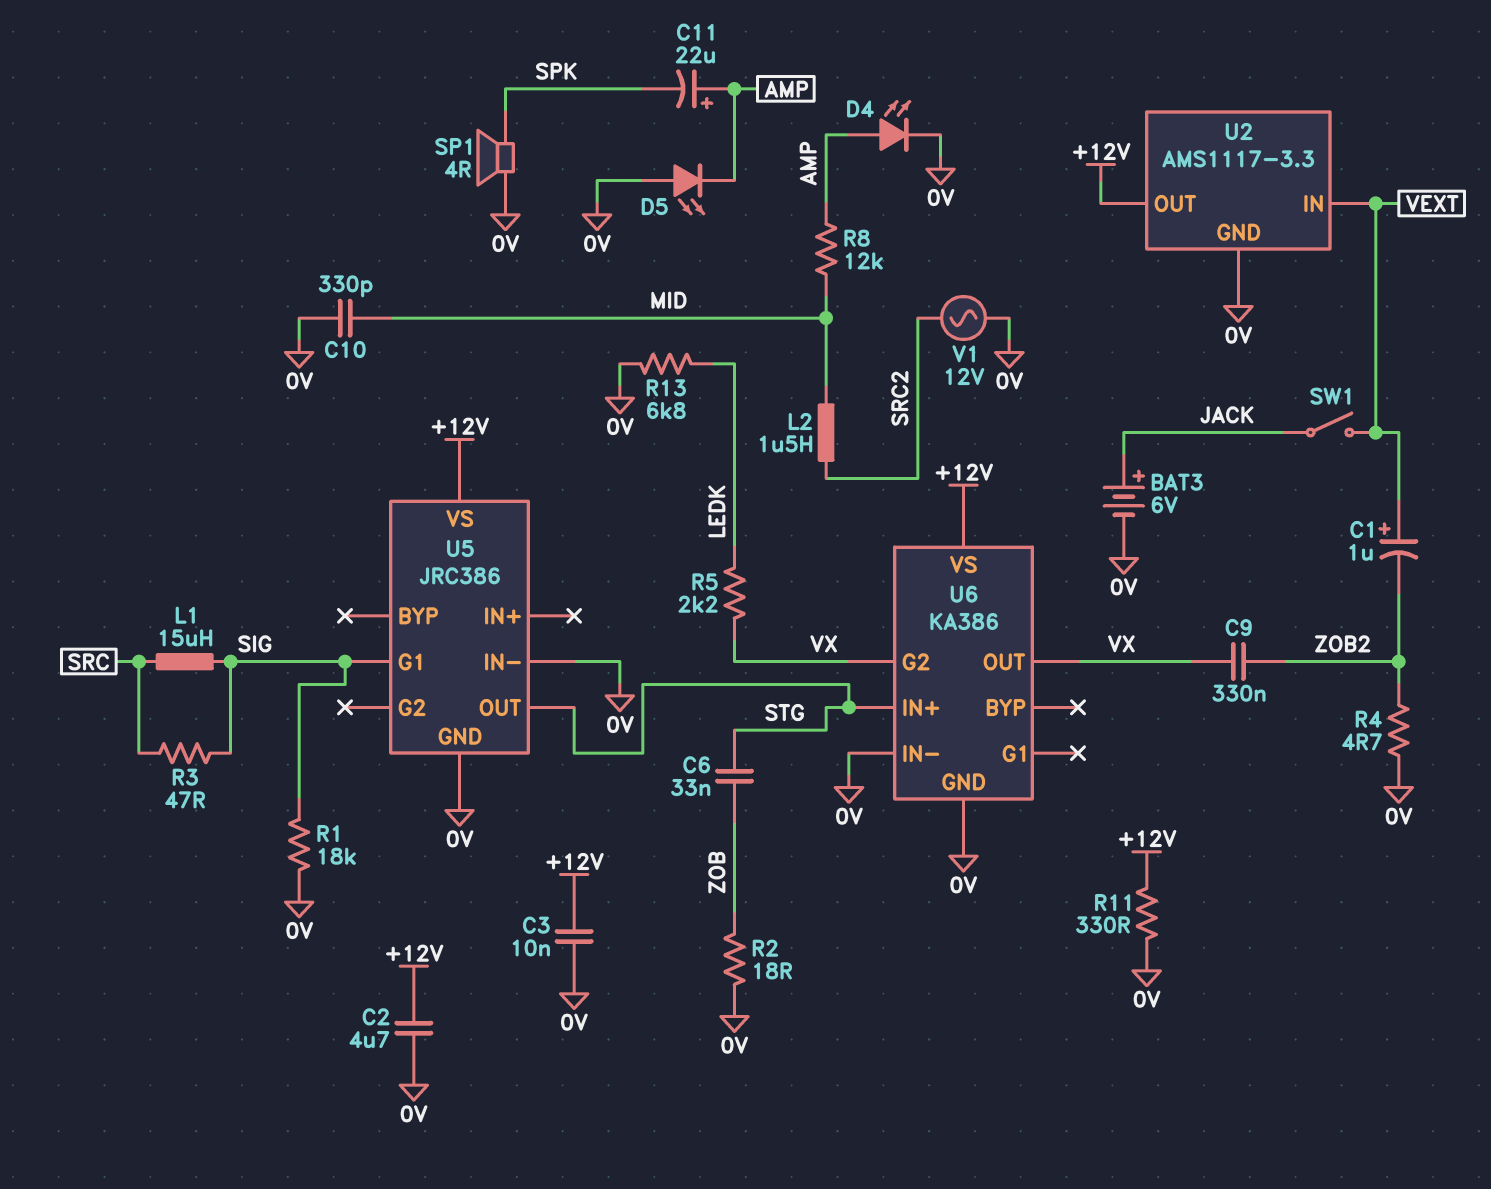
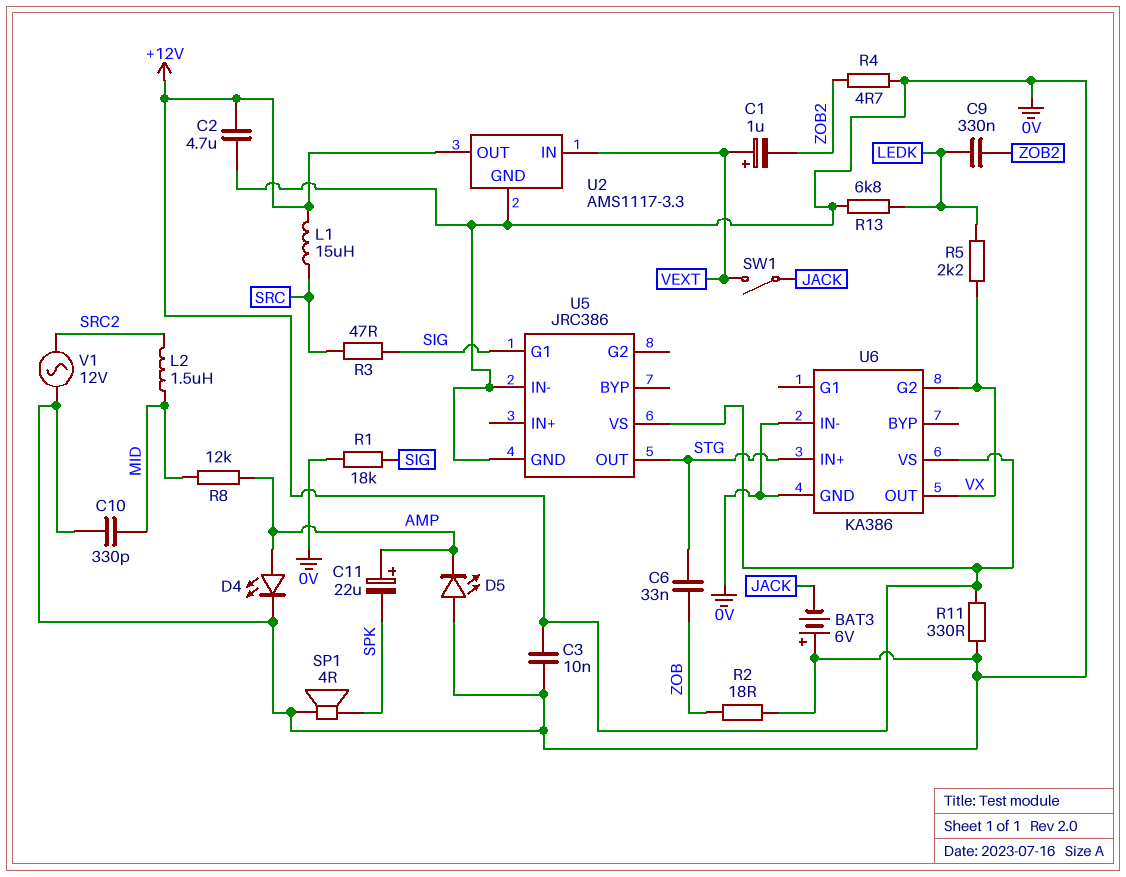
BAT3: 6V (plus JACK, minus 0V) -> 6V (plus 0V, minus JACK)
C9: 330nF (VX, ZOB2) -> 330nF (LEDK, ZOB2)
L1: 15uH (SIG, SRC) -> 15uH (+12V, SRC)

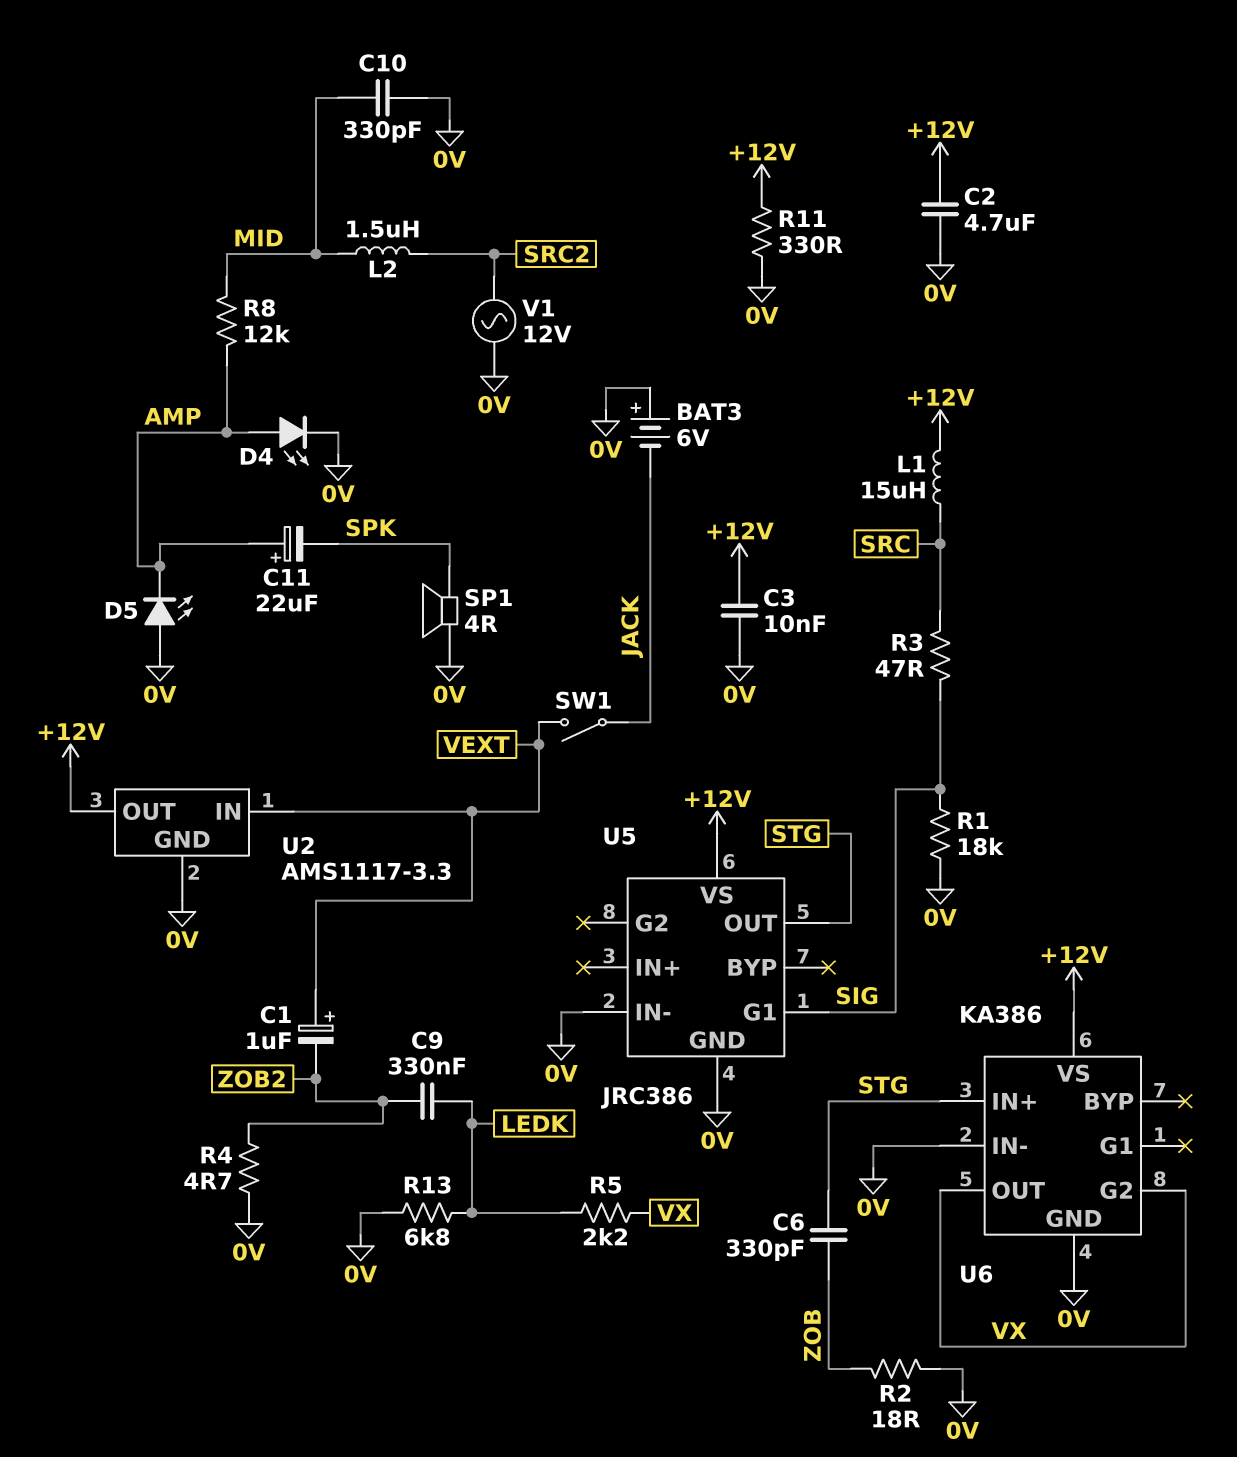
C6: 33nF (STG, ZOB) -> 330pF (STG, ZOB)

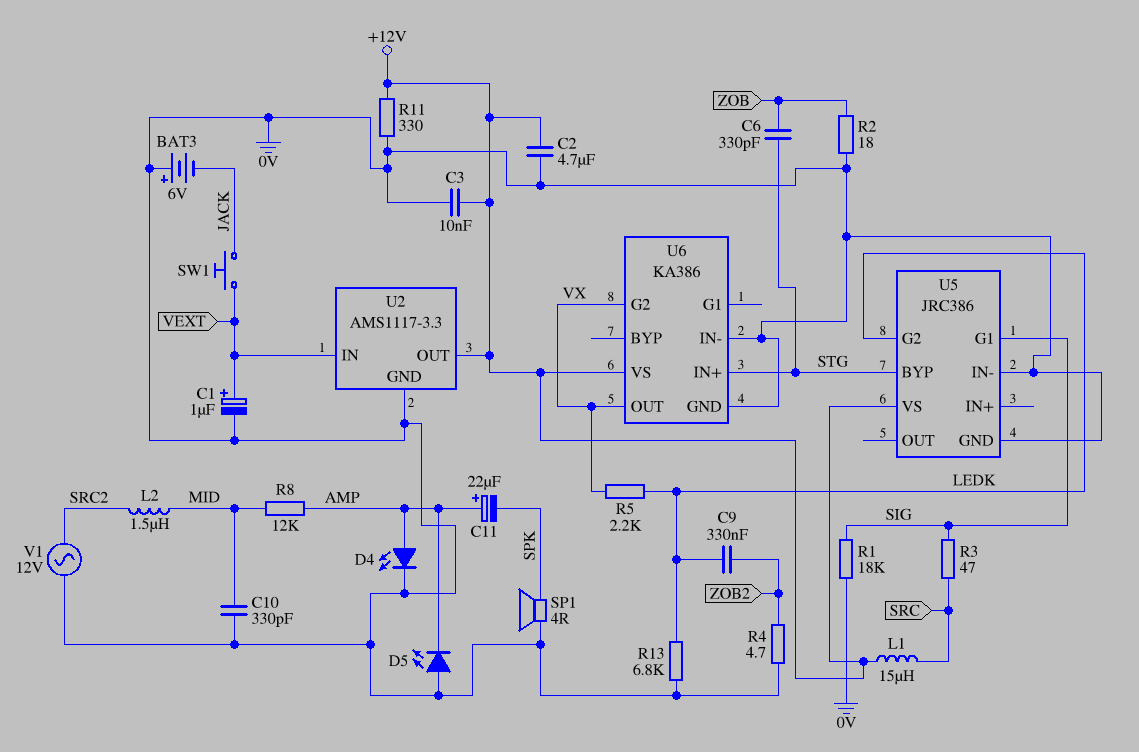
C1: 1uF (plus VEXT, minus ZOB2) -> 1uF (plus VEXT, minus 0V)
SW1: switch (JACK, VEXT) -> button (JACK, VEXT)
U5 pin BYP: none -> STG
U5 pin G2: none -> LEDK
U5 pin OUT: STG -> none

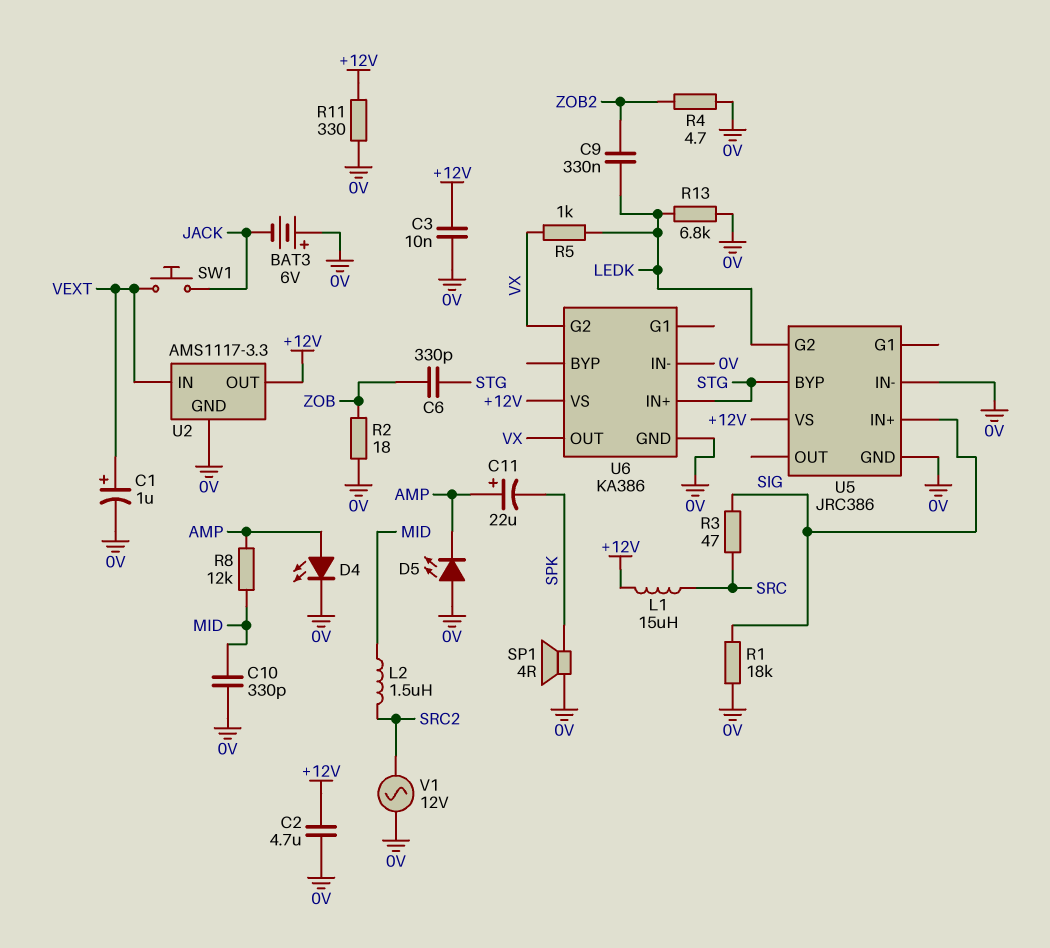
R5: 2.2k (LEDK, VX) -> 1k (LEDK, VX)
U5 pin G1: SIG -> none
U5 pin IN+: none -> SIG

